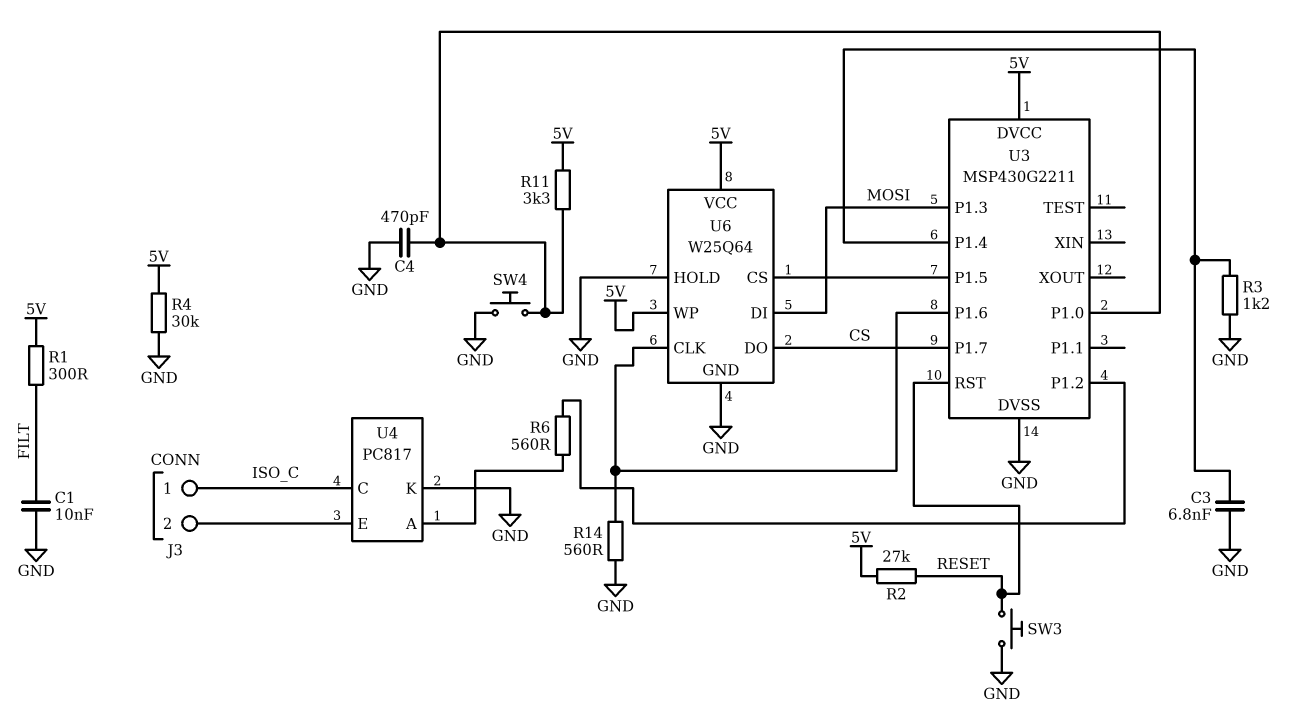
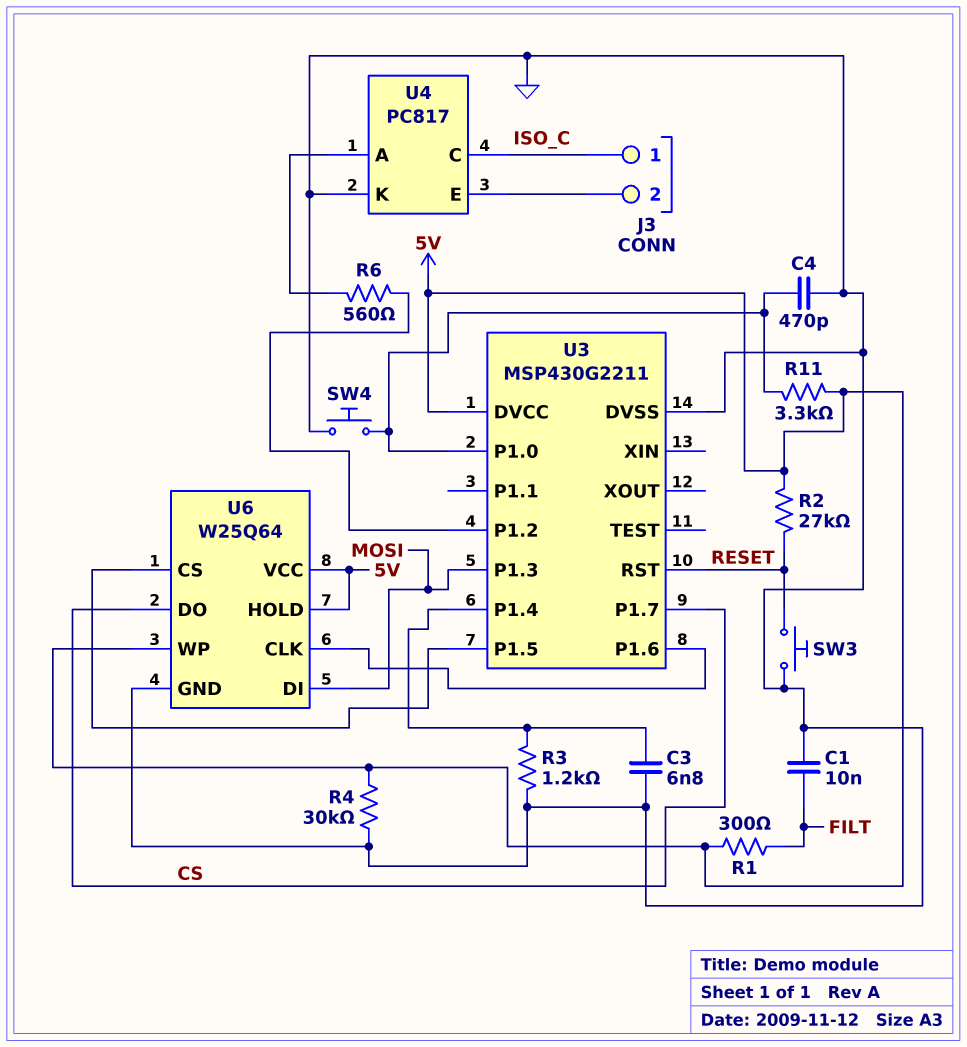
R14: 560 (GND, U3/P1.6) -> none
U6 pin HOLD: GND -> 5V

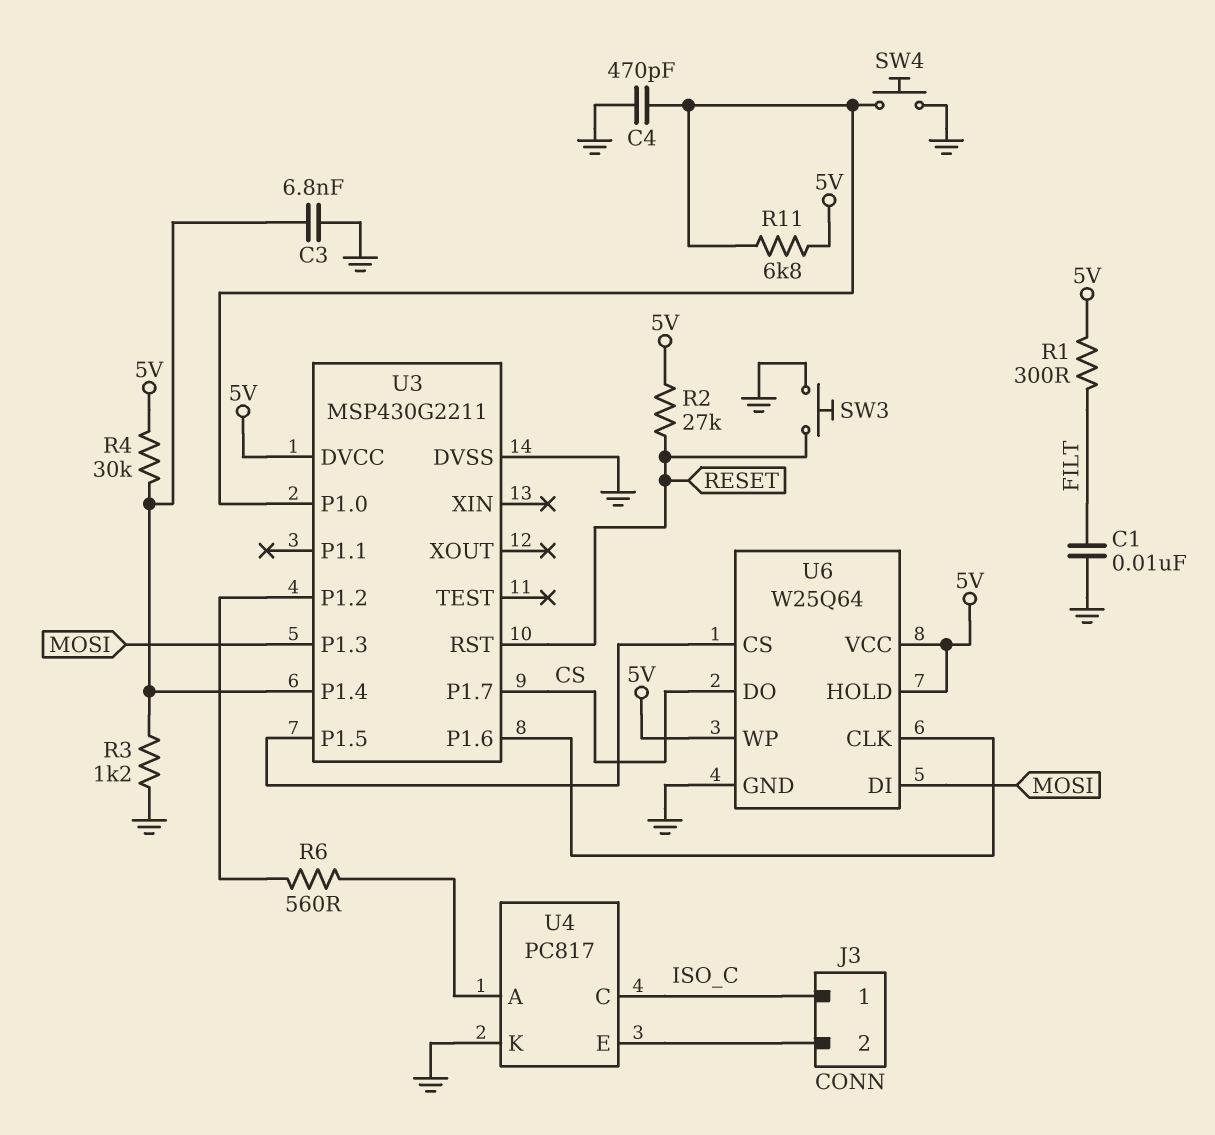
R4: 30k (5V, GND) -> 30k (5V, U3/P1.4)
R11: 3.3k (5V, U3/P1.0) -> 6.8k (5V, U3/P1.0)

